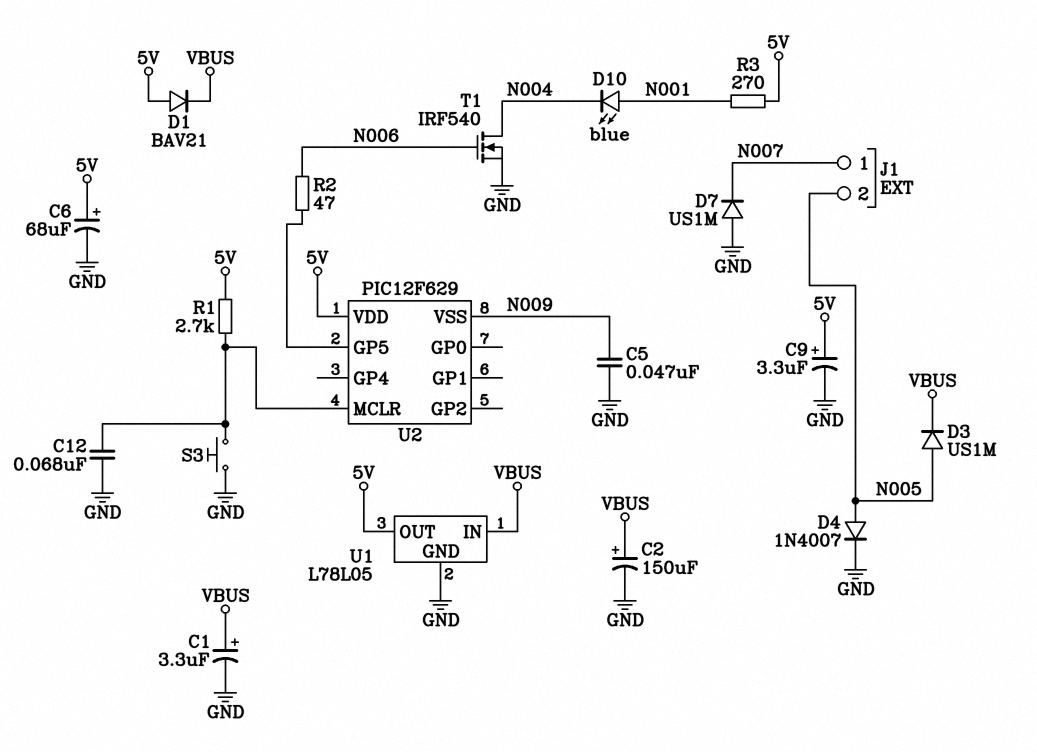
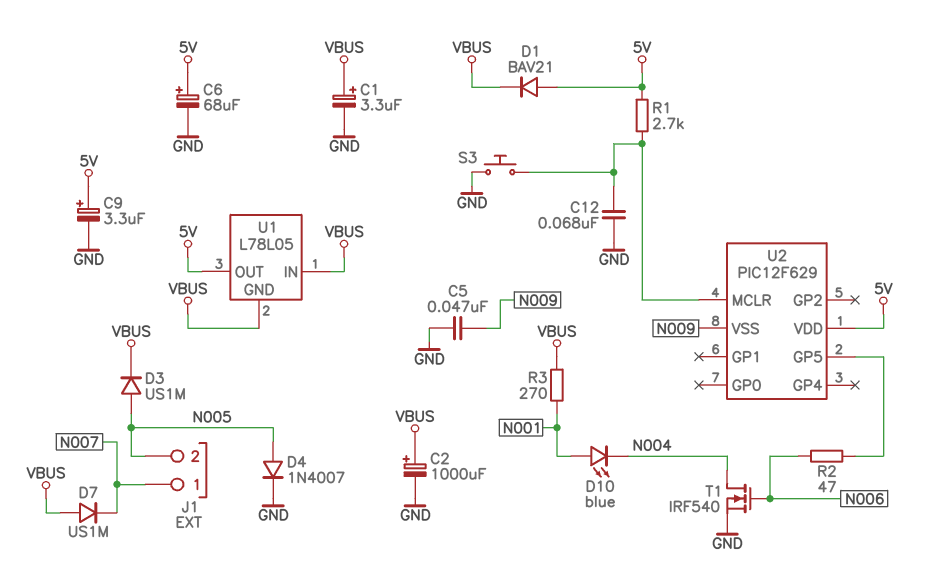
C2: 150uF (plus VBUS, minus GND) -> 1000uF (plus VBUS, minus GND)
D7: diode US1M (A GND, K N007) -> diode US1M (A VBUS, K N007)
R3: 270 (5V, N001) -> 270 (N001, VBUS)
U1 pin GND: GND -> VBUS

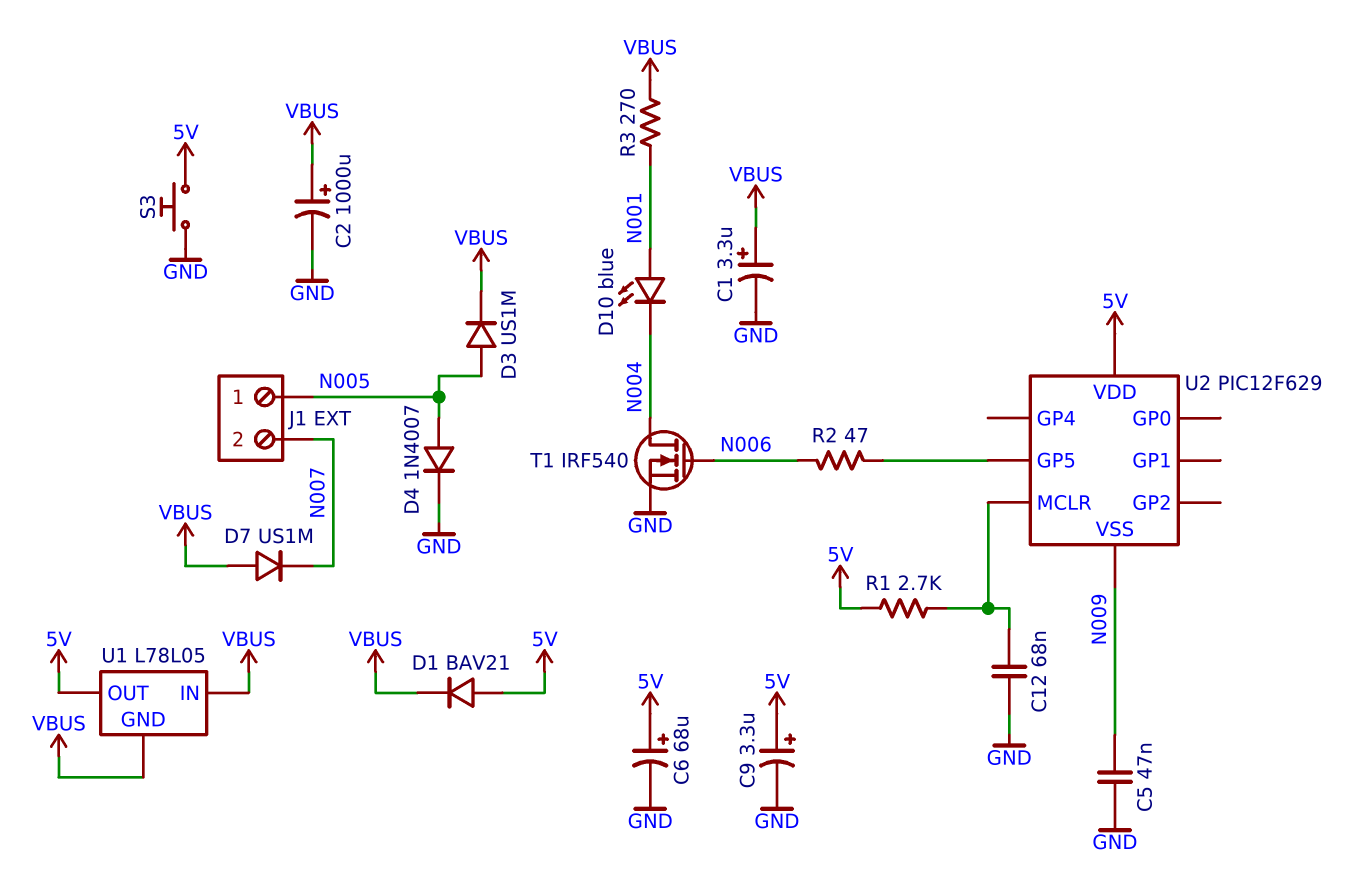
J1 pin 1: N007 -> N005
J1 pin 2: N005 -> N007
S3: button (GND, U2/MCLR) -> button (5V, GND)

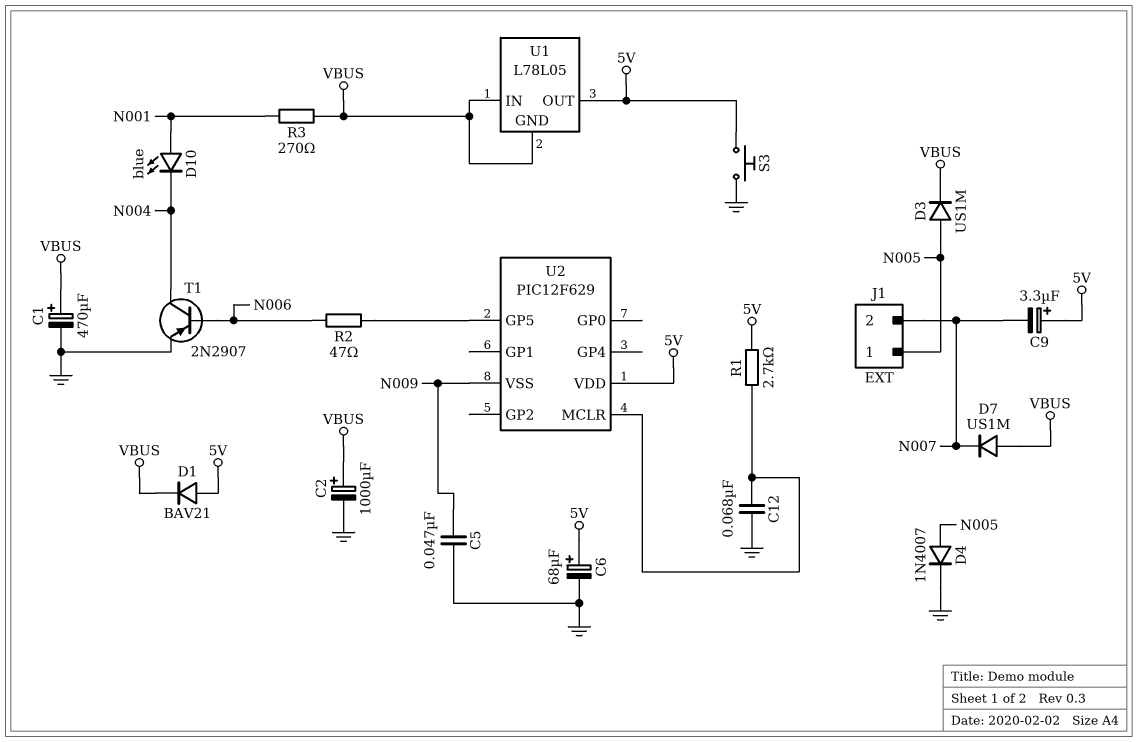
C1: 3.3uF (plus VBUS, minus GND) -> 470uF (plus VBUS, minus GND)
C9: 3.3uF (plus 5V, minus GND) -> 3.3uF (plus 5V, minus N007)
T1: NMOS IRF540 (G N006, D N004, S GND) -> PNP 2N2907 (B N006, C N004, E GND)

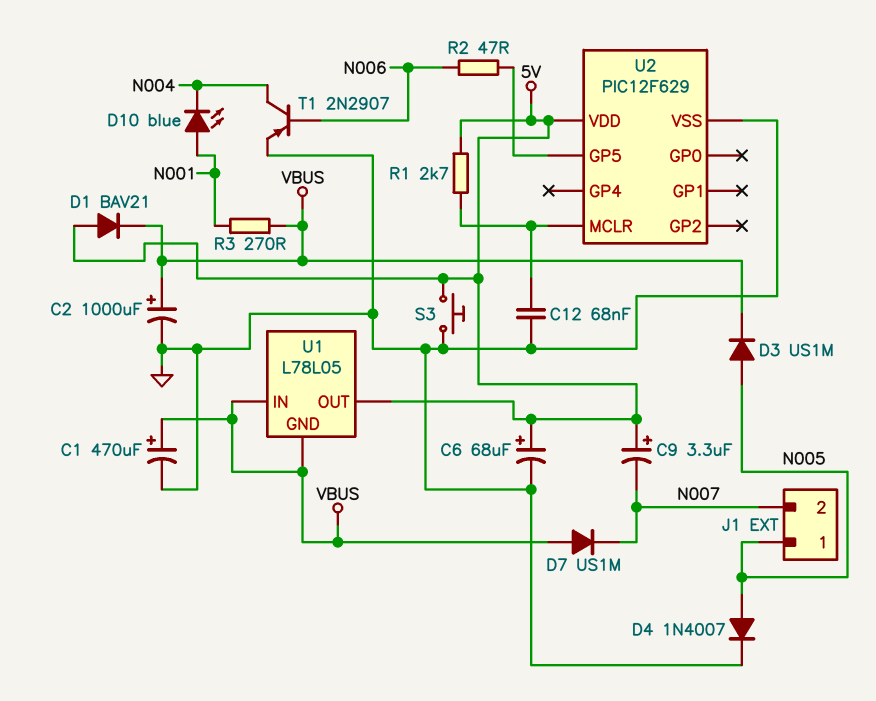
C5: 47nF (GND, N009) -> none
U2 pin VSS: N009 -> GND

